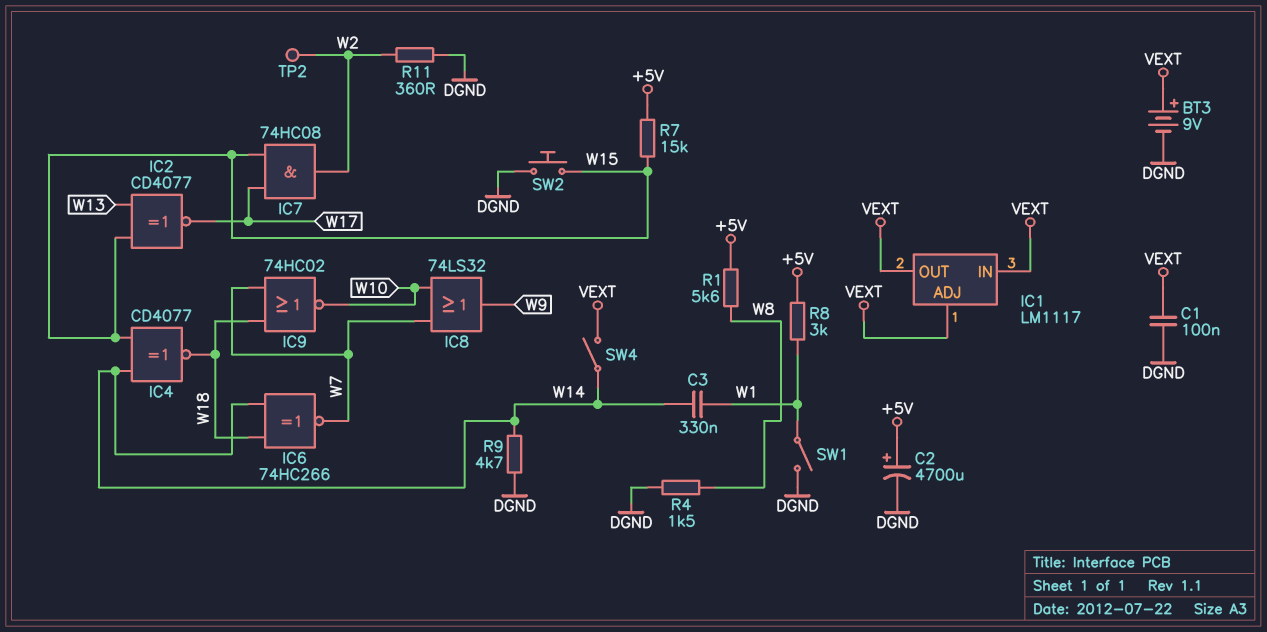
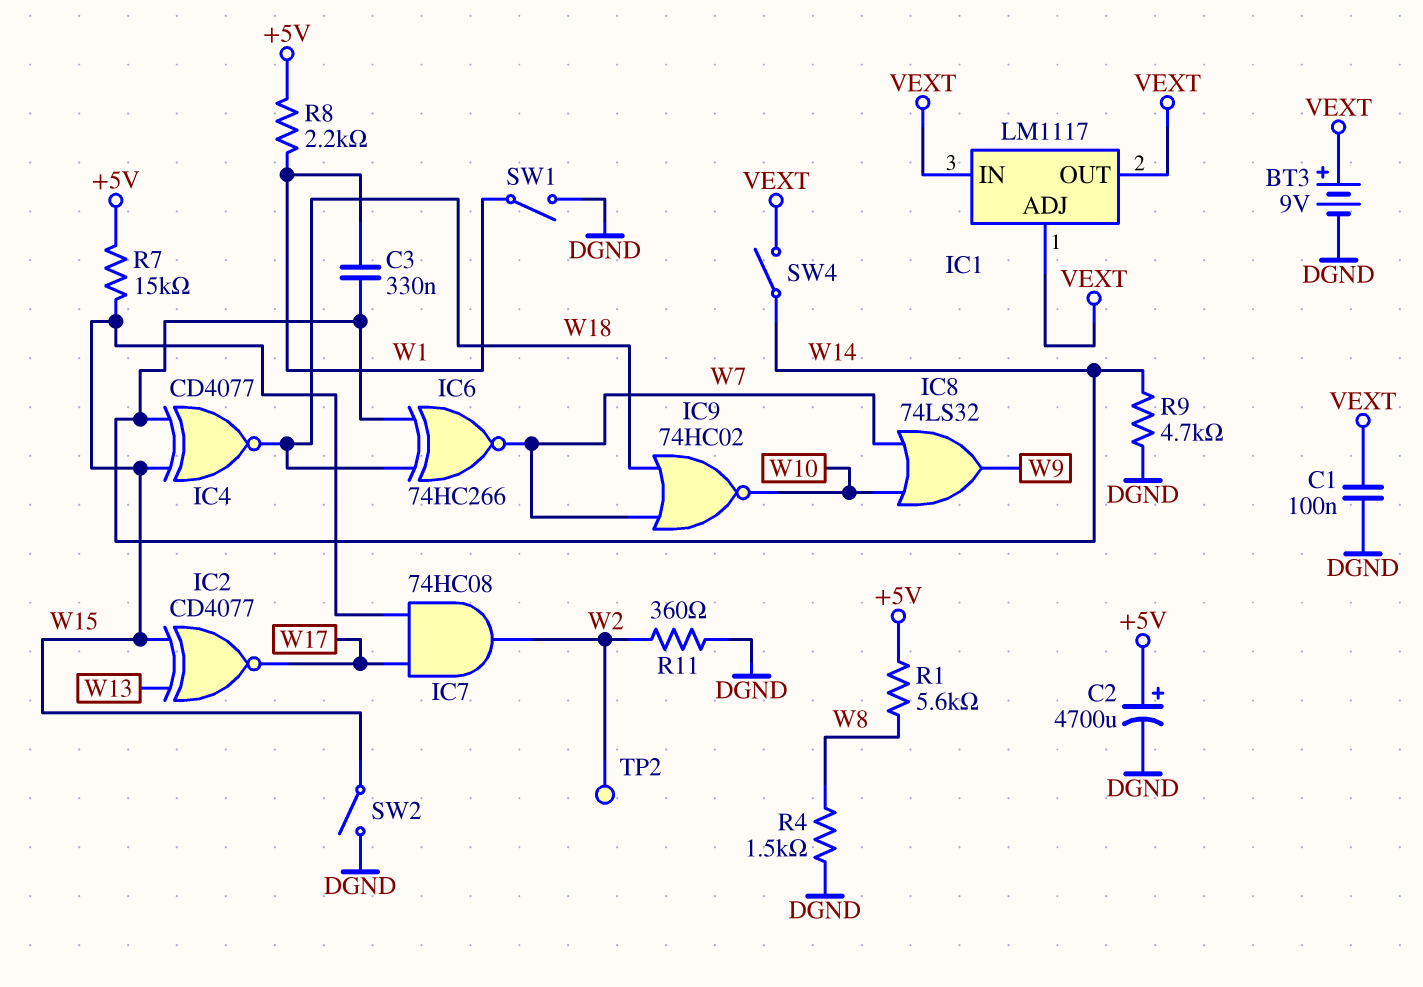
R8: 3k (+5V, W1) -> 2.2k (+5V, W1)
SW2: button (DGND, W15) -> switch (DGND, W15)

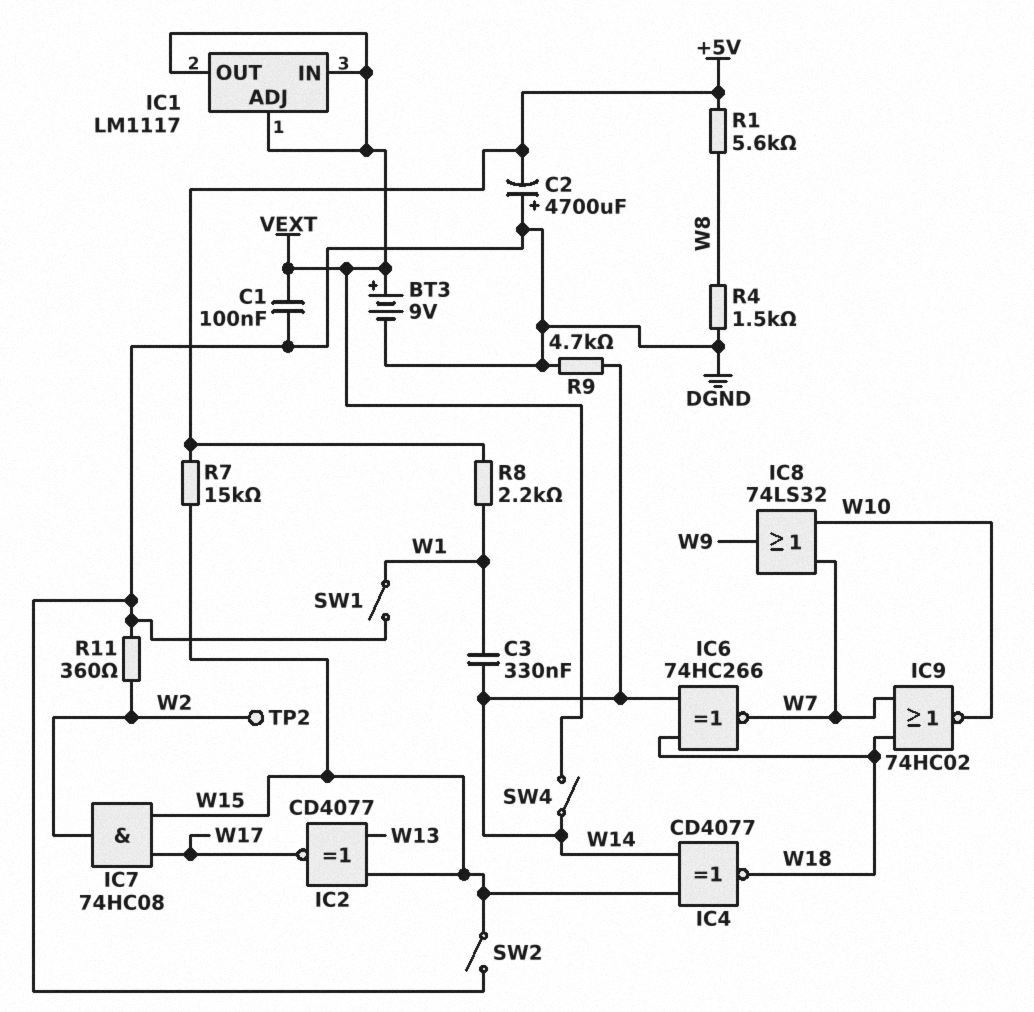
C2: 4700uF (plus +5V, minus DGND) -> 4700uF (plus DGND, minus +5V)

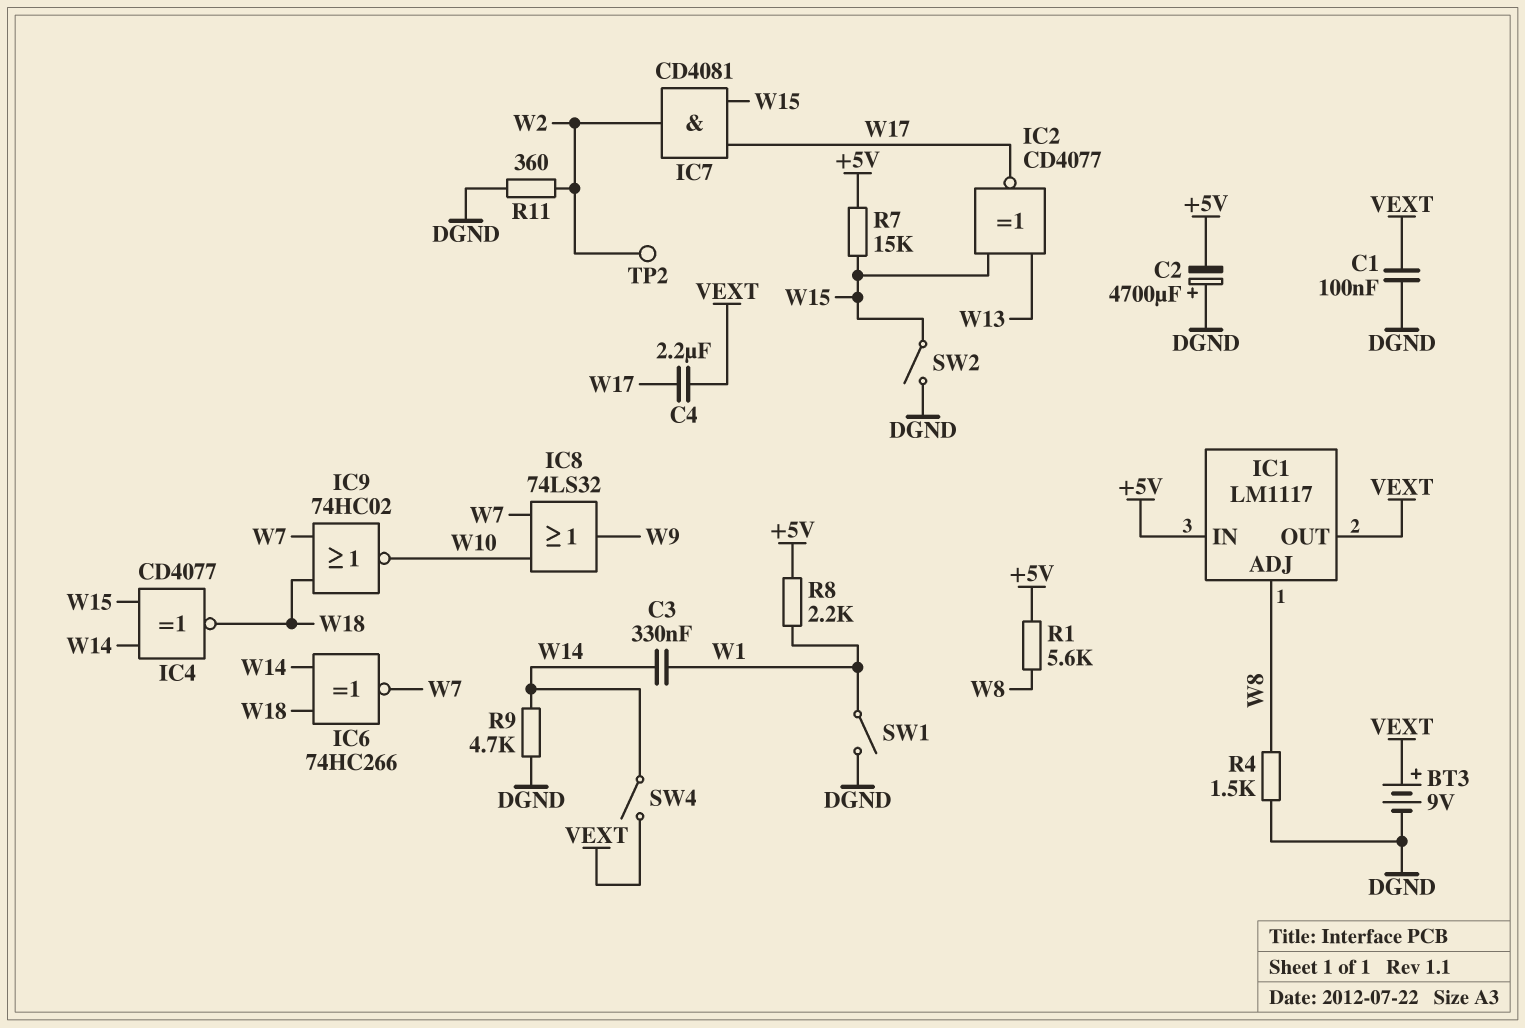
C4: none -> 2.2uF (VEXT, W17)
IC1 pin ADJ: VEXT -> W8
IC1 pin IN: VEXT -> +5V
IC7: AND 74HC08 (in W15, in W17, out W2) -> AND CD4081 (in W15, in W17, out W2)

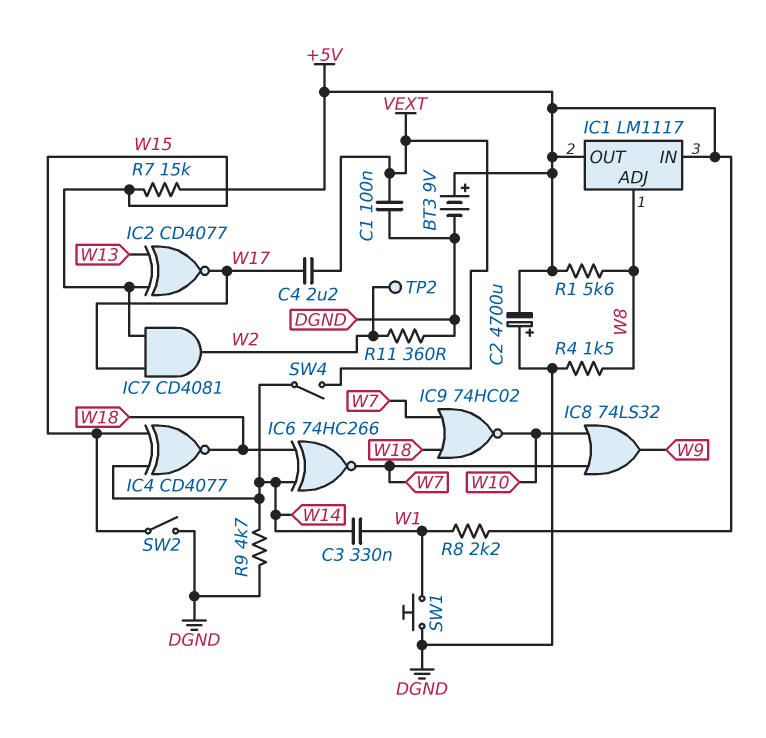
BT3: 9V (plus VEXT, minus DGND) -> 9V (plus +5V, minus DGND)
IC1 pin OUT: VEXT -> +5V
SW1: switch (DGND, W1) -> button (DGND, W1)

